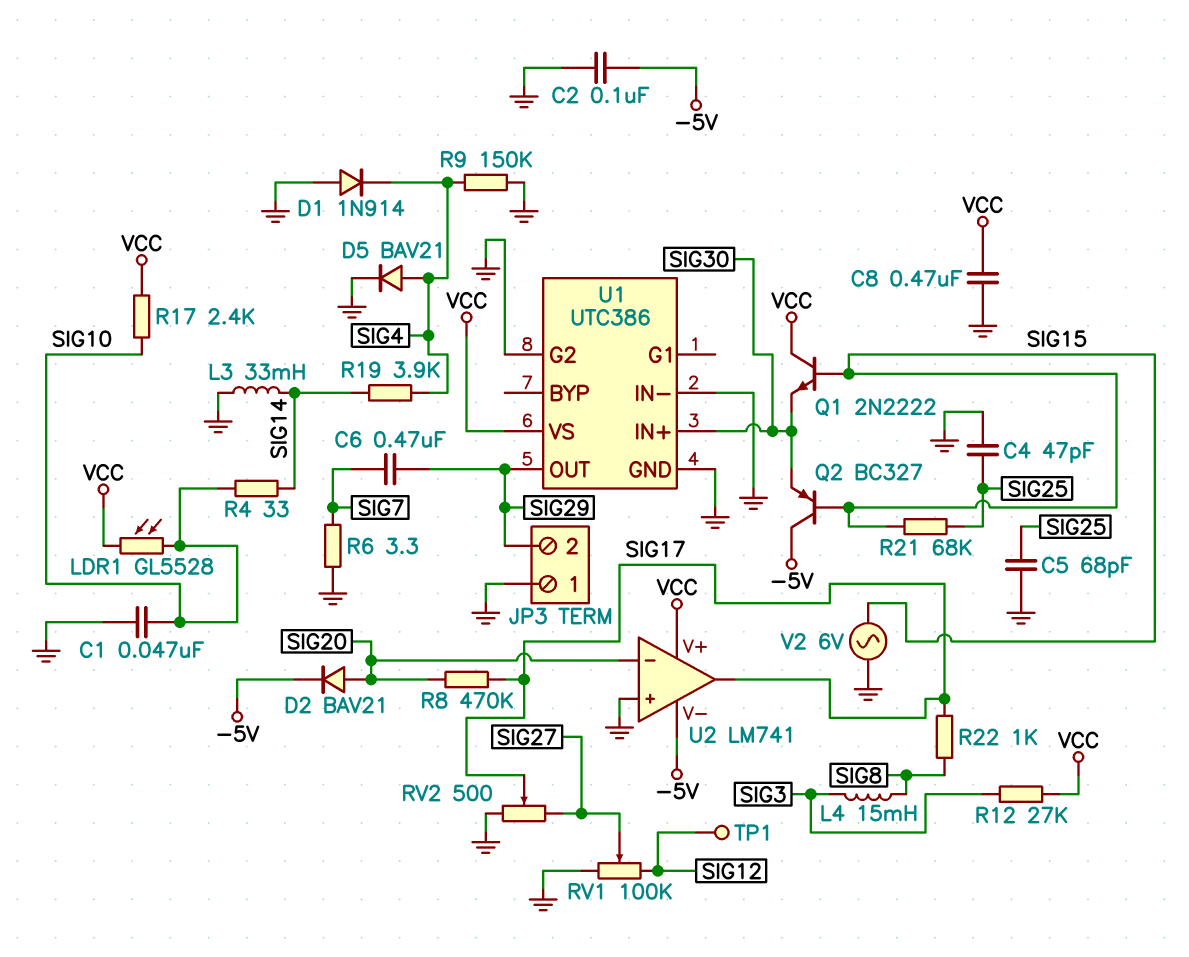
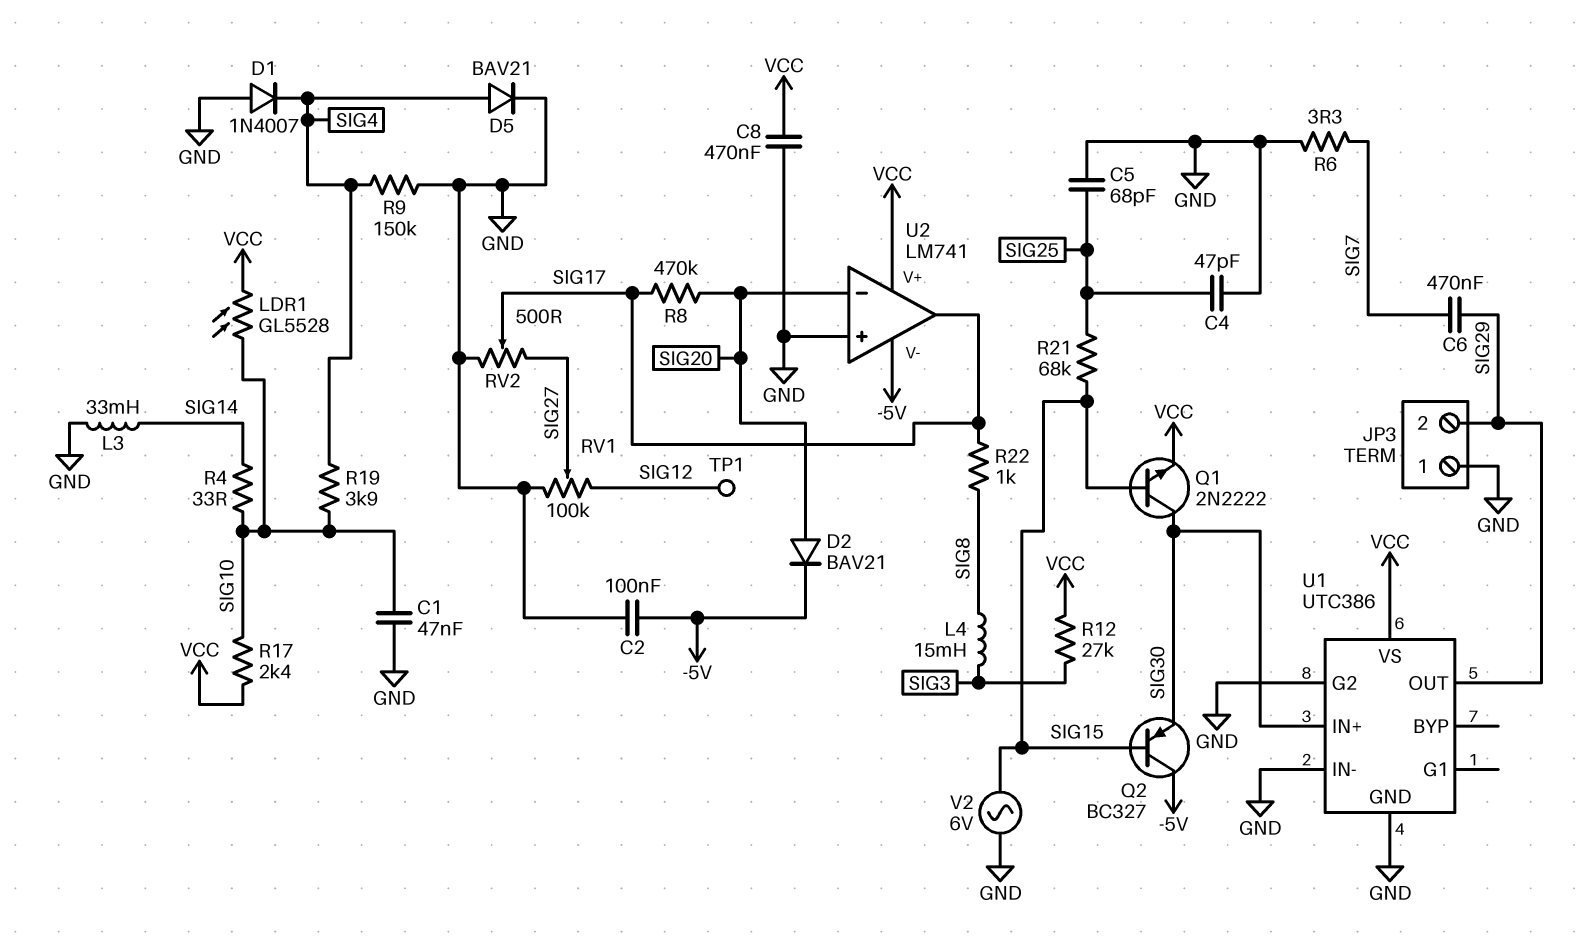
D1: diode 1N914 (A GND, K SIG4) -> diode 1N4007 (A GND, K SIG4)
Q1: NPN 2N2222 (B SIG15, C VCC, E SIG30) -> NPN 2N2222 (B SIG15, C SIG30, E VCC)
R19: 3.9k (SIG4, SIG14) -> 3.9k (SIG4, SIG10)

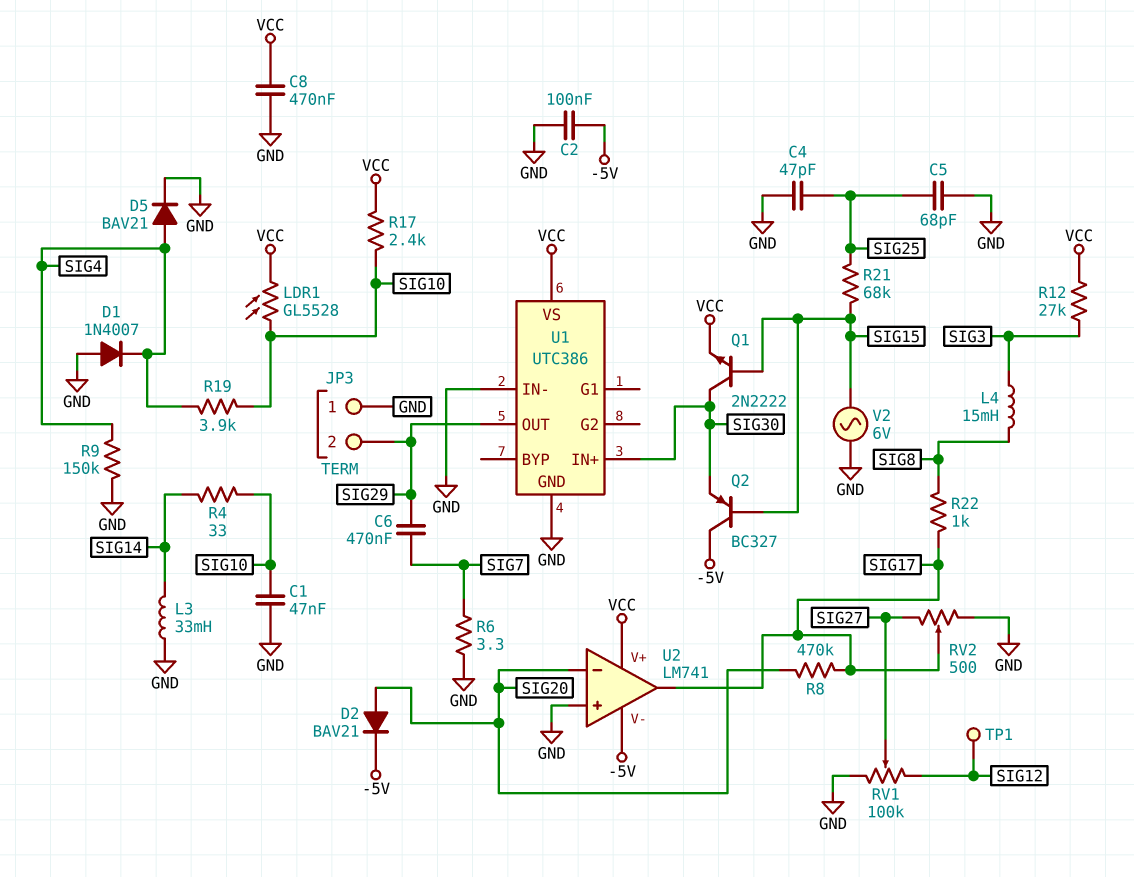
U1 pin G2: GND -> none

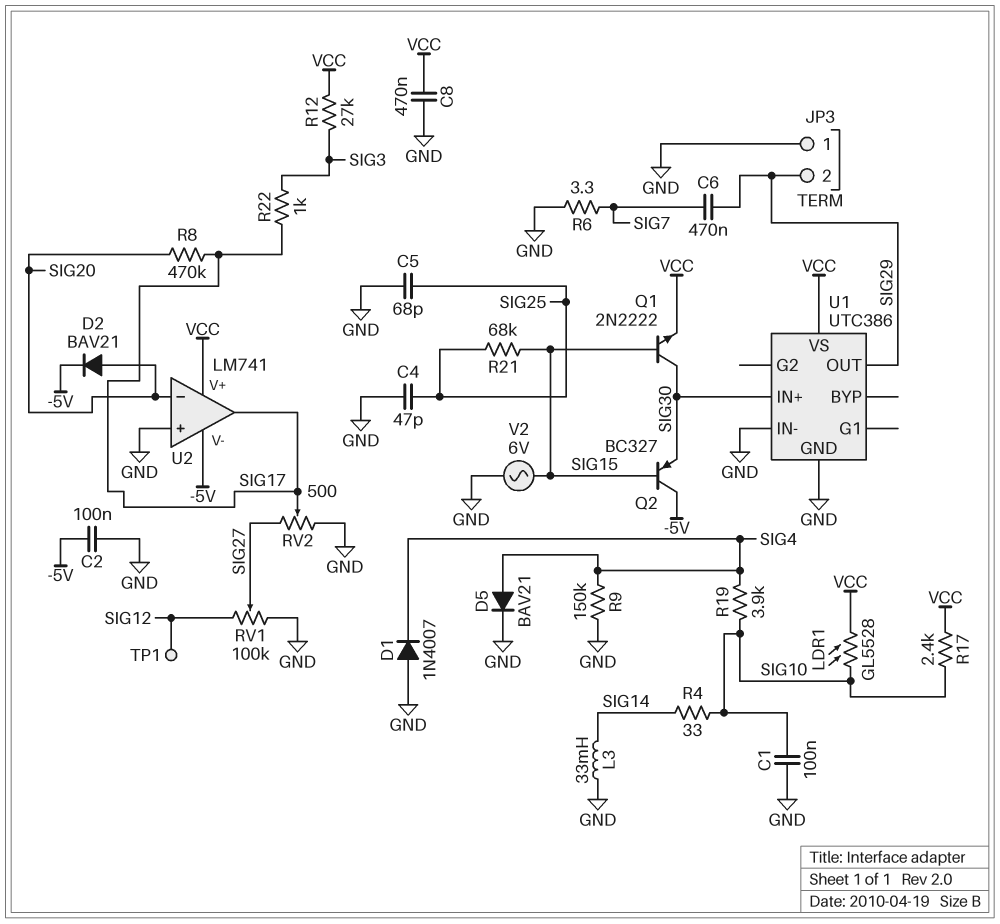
C1: 47nF (GND, SIG10) -> 100nF (GND, SIG10)
L4: 15mH (SIG3, SIG8) -> none
R22: 1k (SIG8, SIG17) -> 1k (SIG3, SIG17)

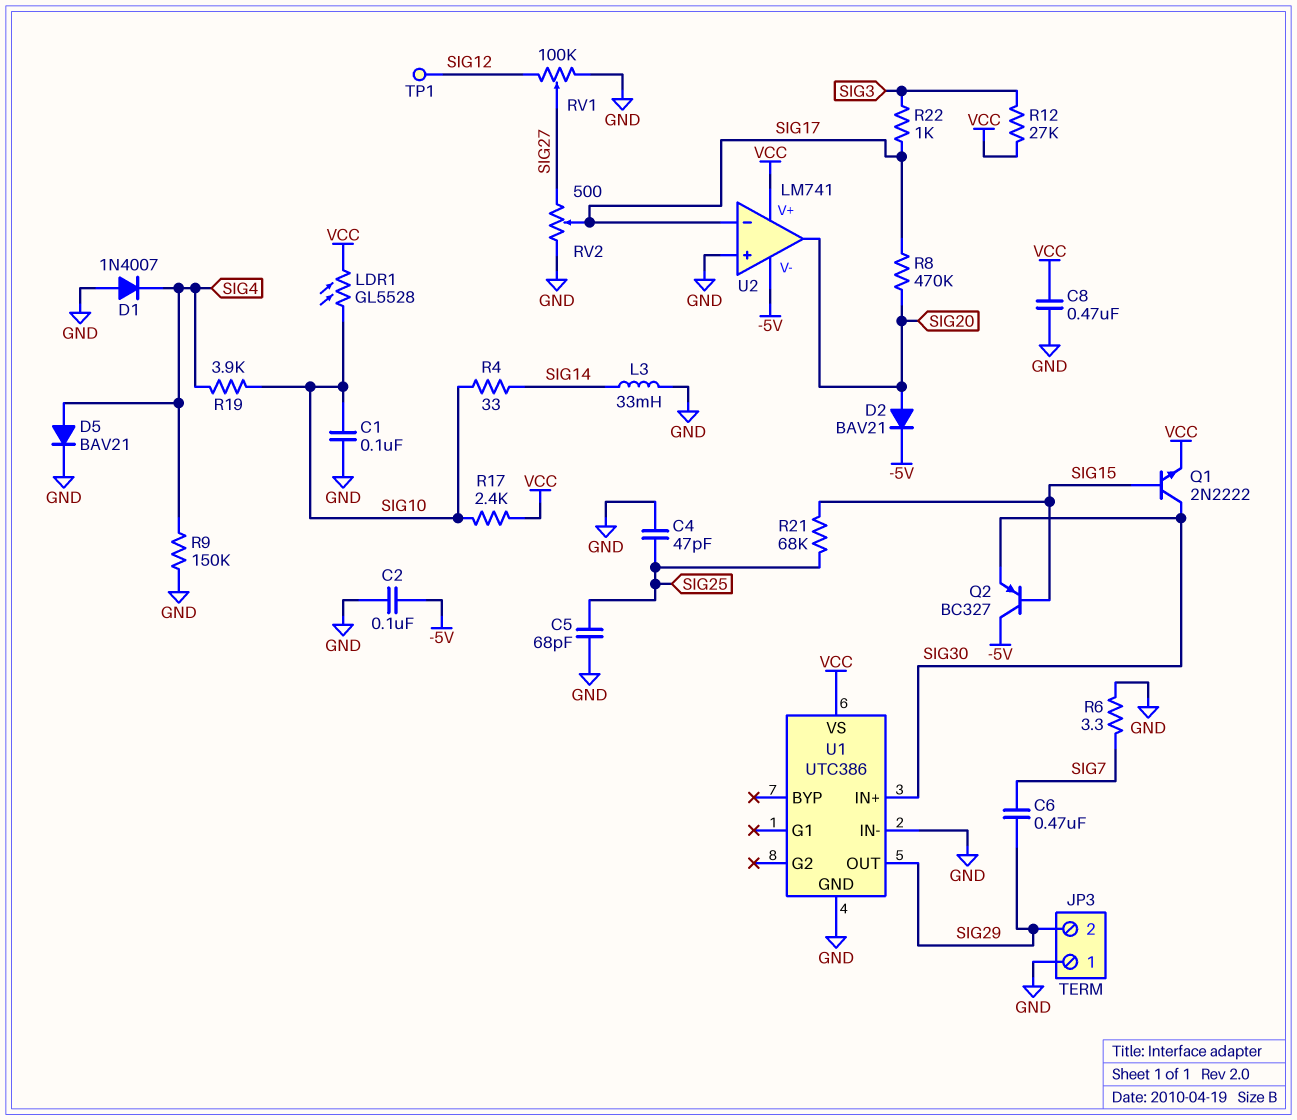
U2 pin in-: SIG20 -> SIG17
U2 pin out: SIG17 -> SIG20
V2: AC 6V (GND, SIG15) -> none

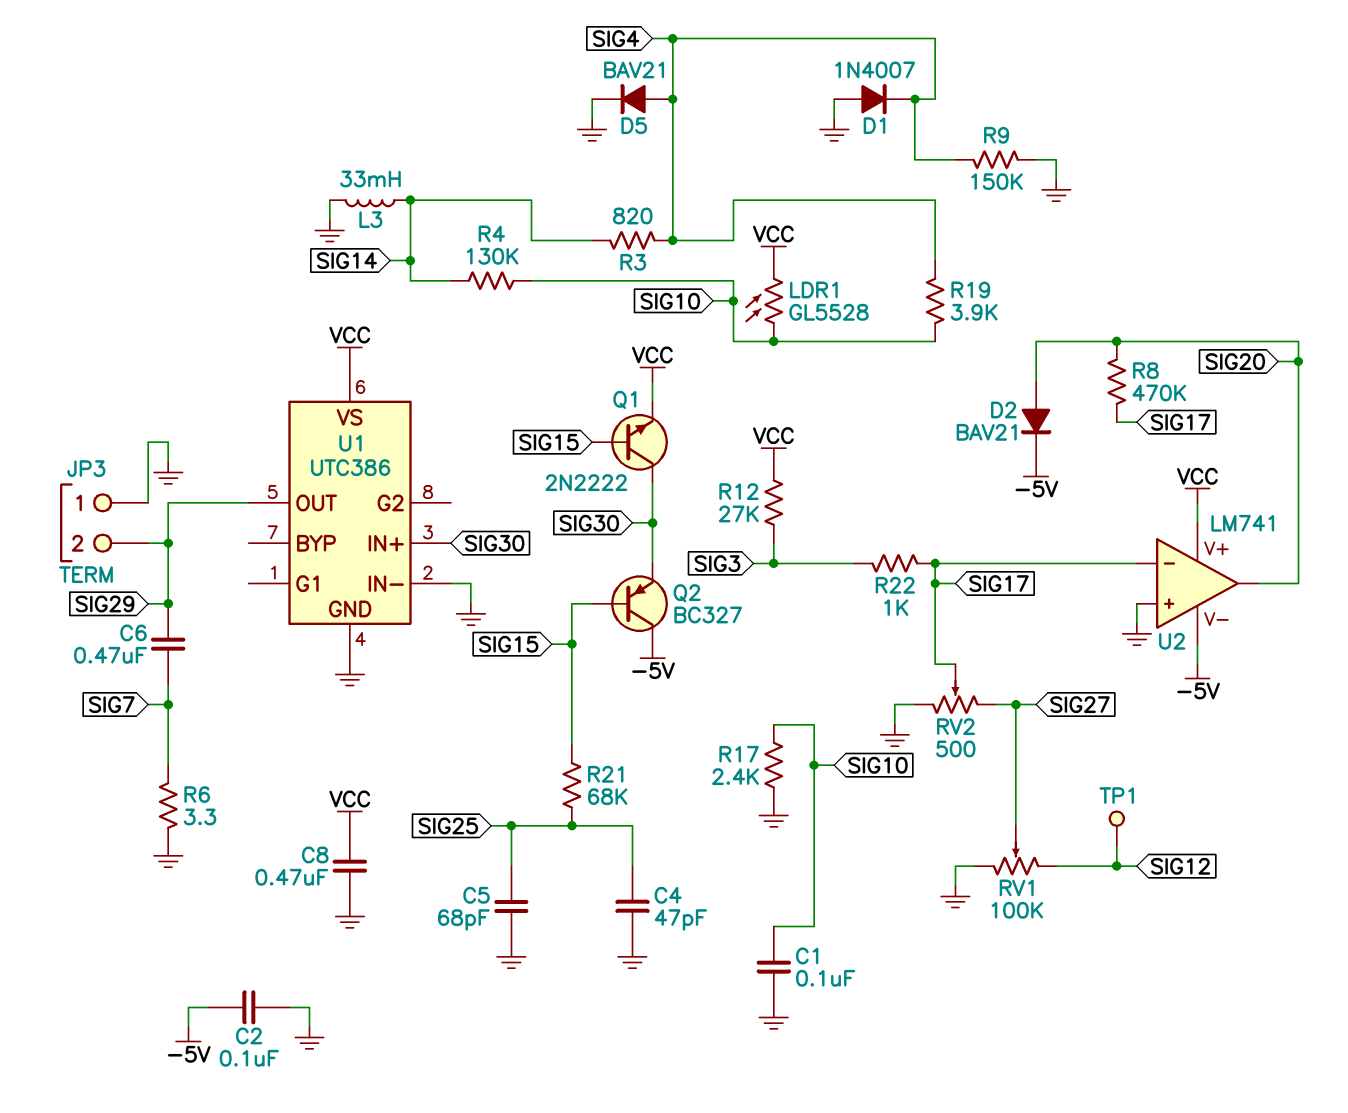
R3: none -> 820 (SIG4, SIG14)
R4: 33 (SIG10, SIG14) -> 130k (SIG10, SIG14)
R17: 2.4k (SIG10, VCC) -> 2.4k (GND, SIG10)

